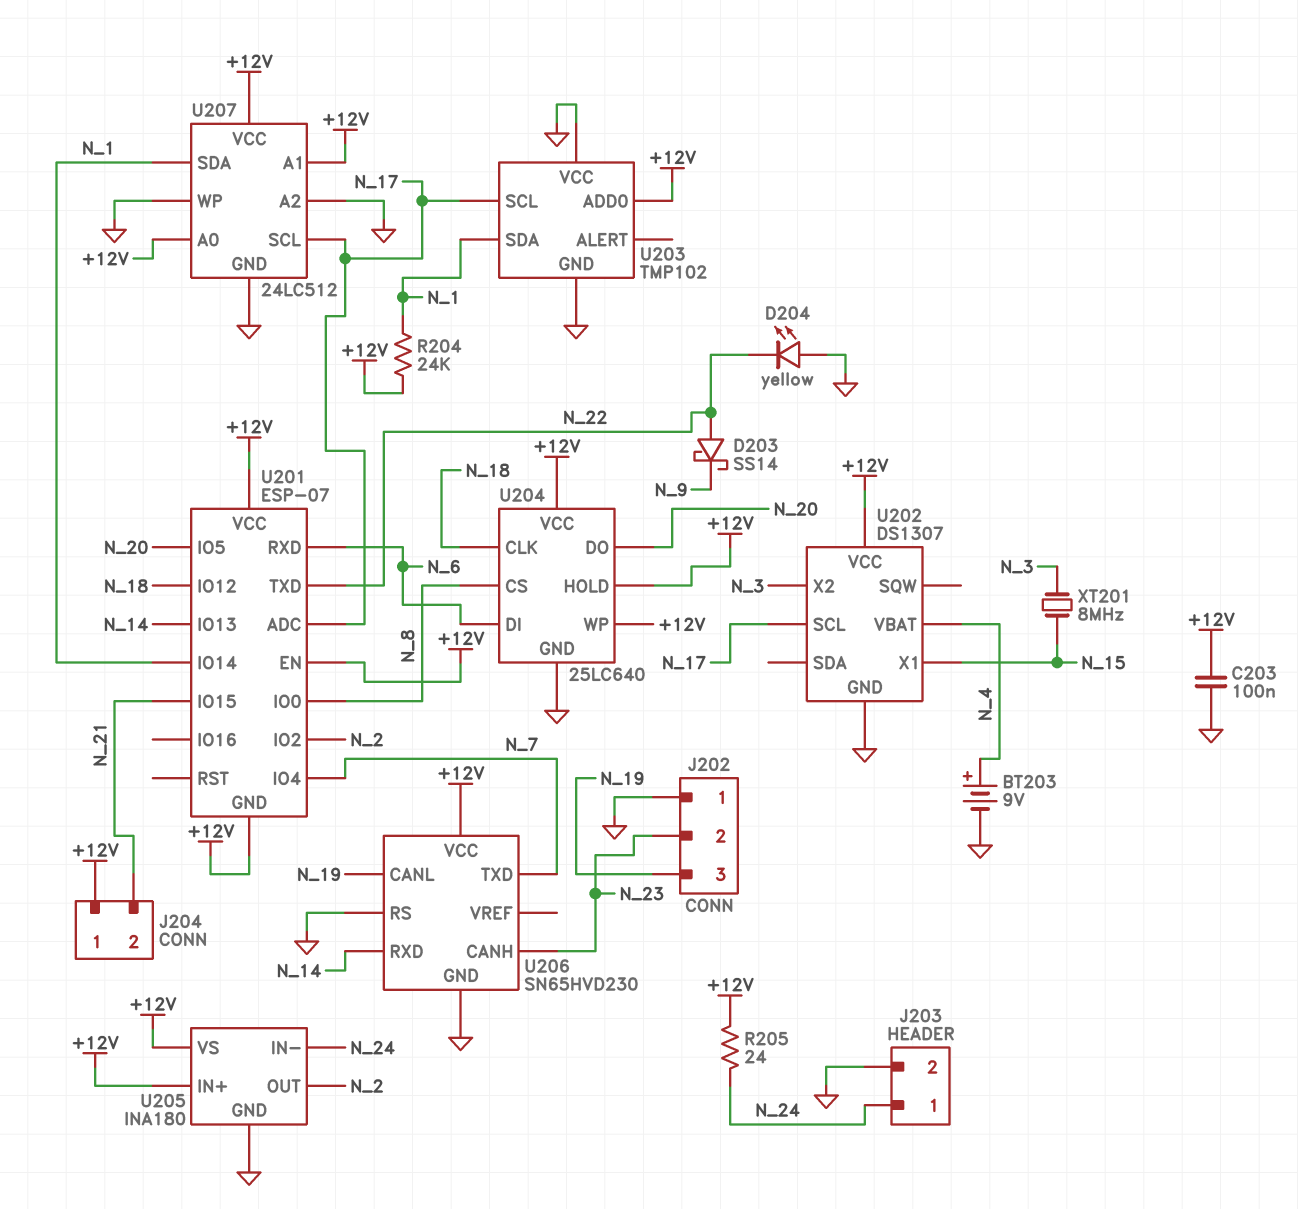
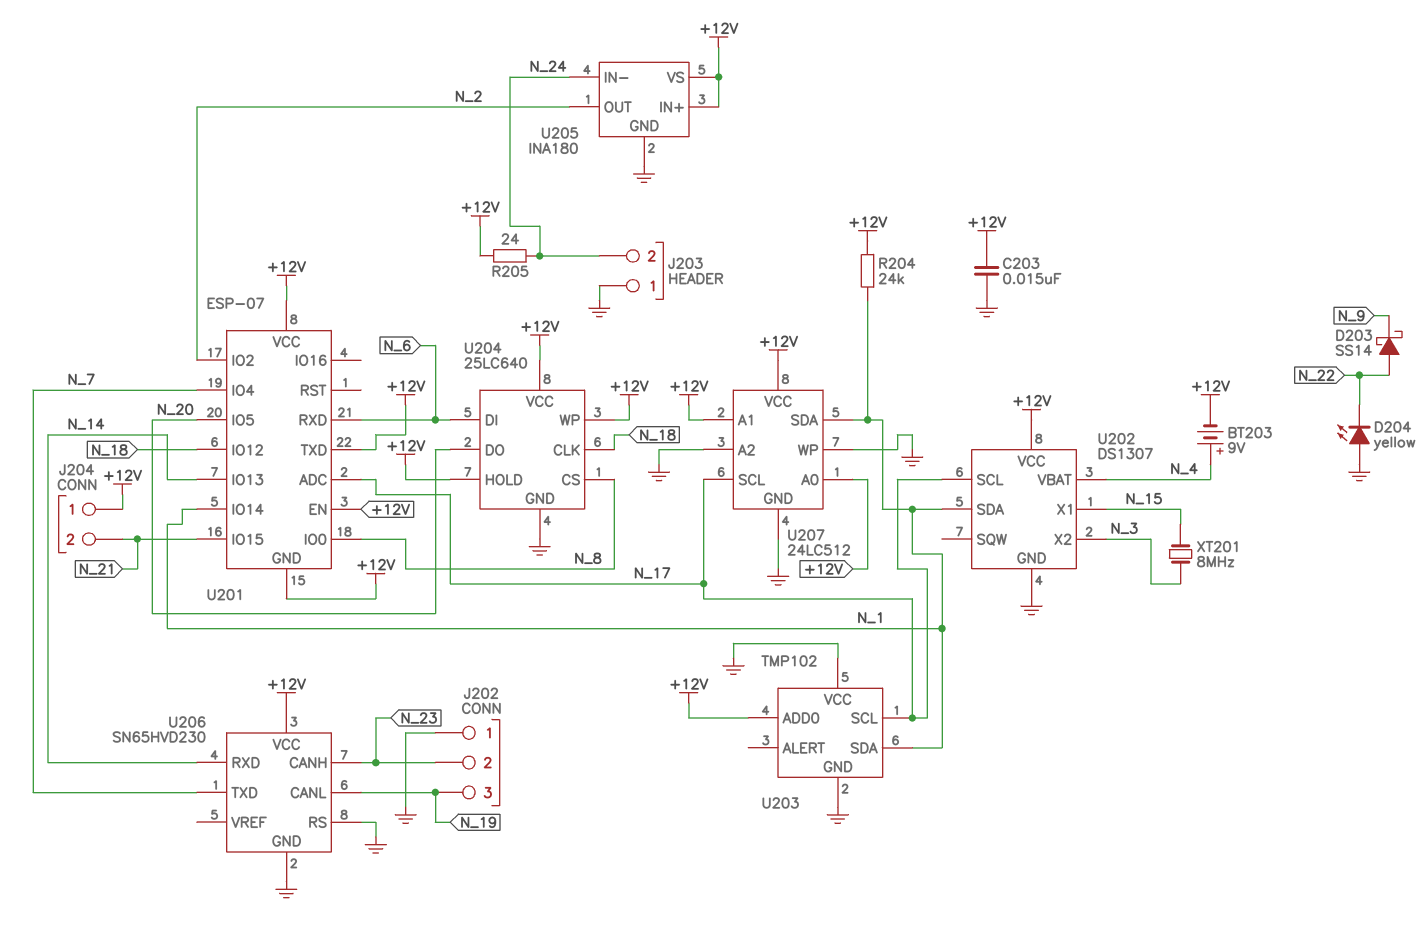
BT203: 9V (plus N_4, minus GND) -> 9V (plus N_4, minus +12V)
C203: 100nF (+12V, GND) -> 15nF (+12V, GND)
J203 pin 1: N_24 -> GND
J203 pin 2: GND -> N_24
U201 pin TXD: N_22 -> +12V
U202 pin SDA: none -> N_1

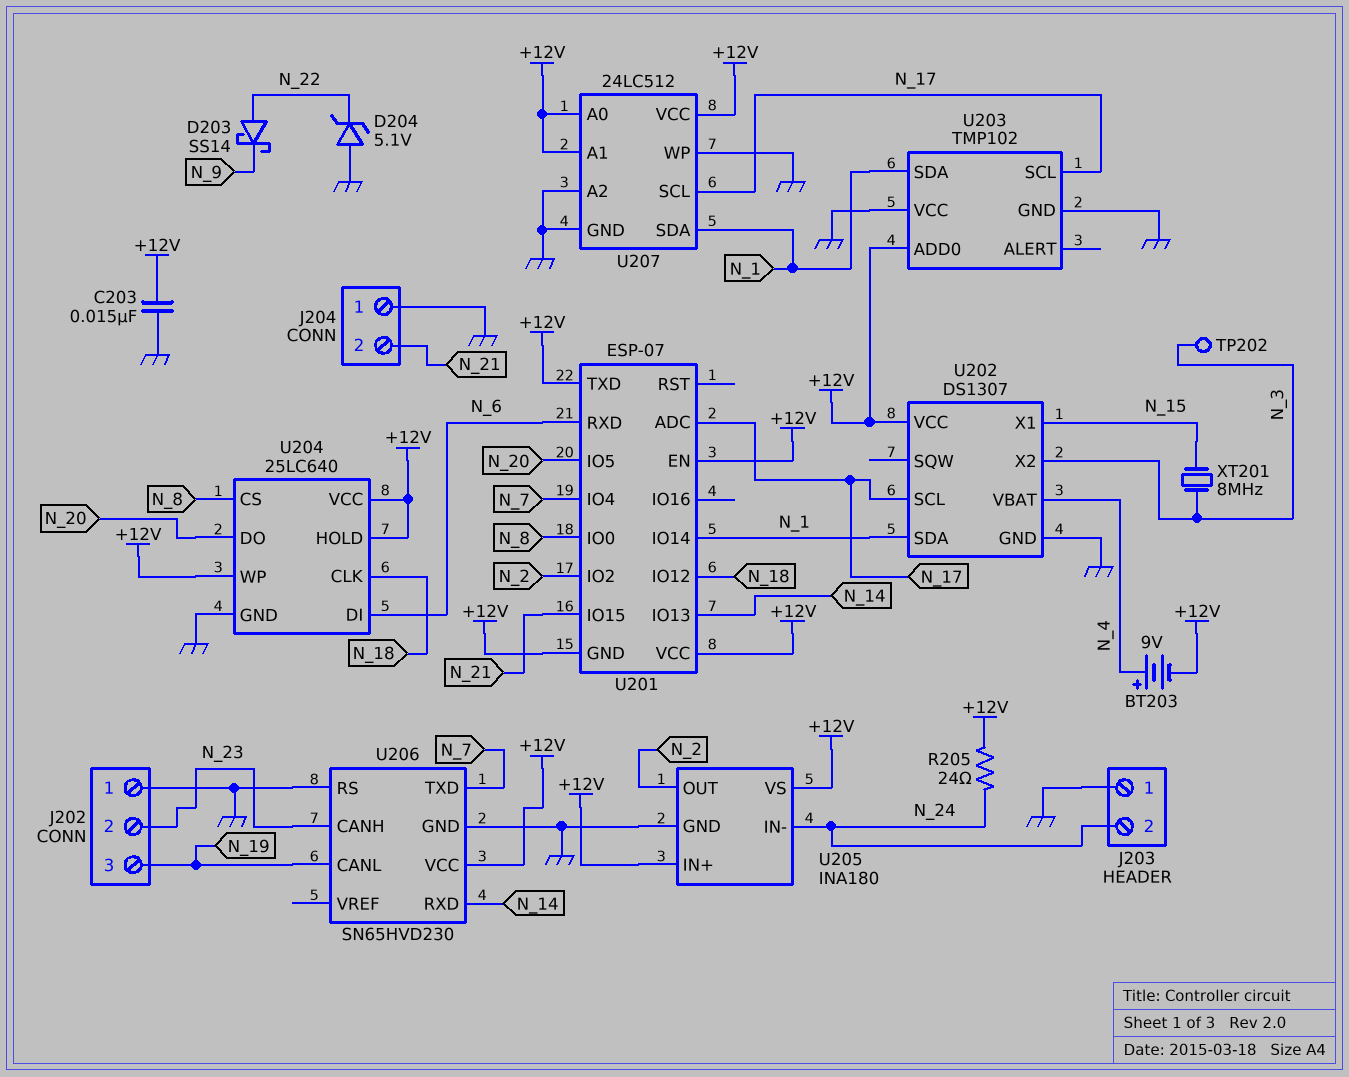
D204: LED yellow (A GND, K N_22) -> zener 5.1V (A GND, K N_22)
J204 pin 1: +12V -> GND
R204: 24k (+12V, N_1) -> none
TP202: none -> test point (N_3)

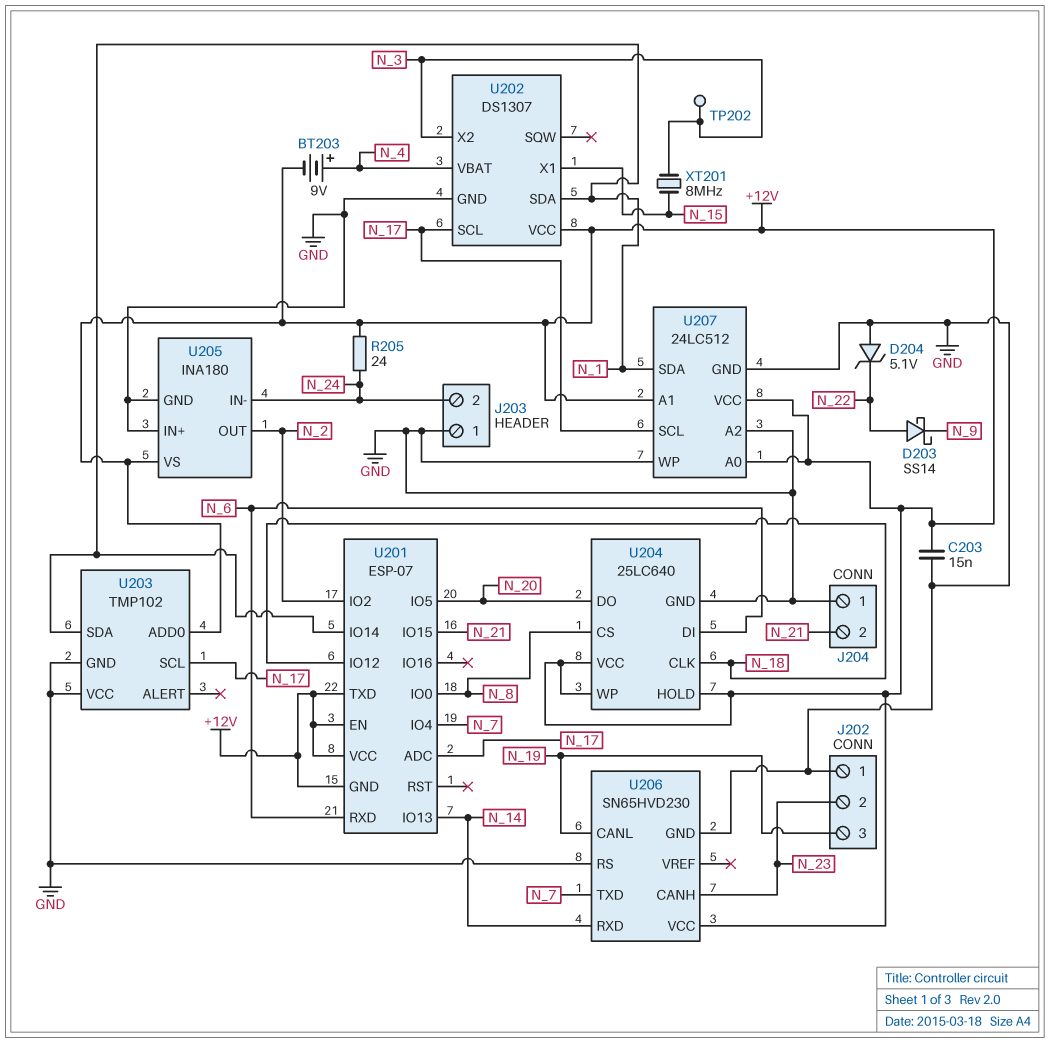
U205 pin IN+: +12V -> GND

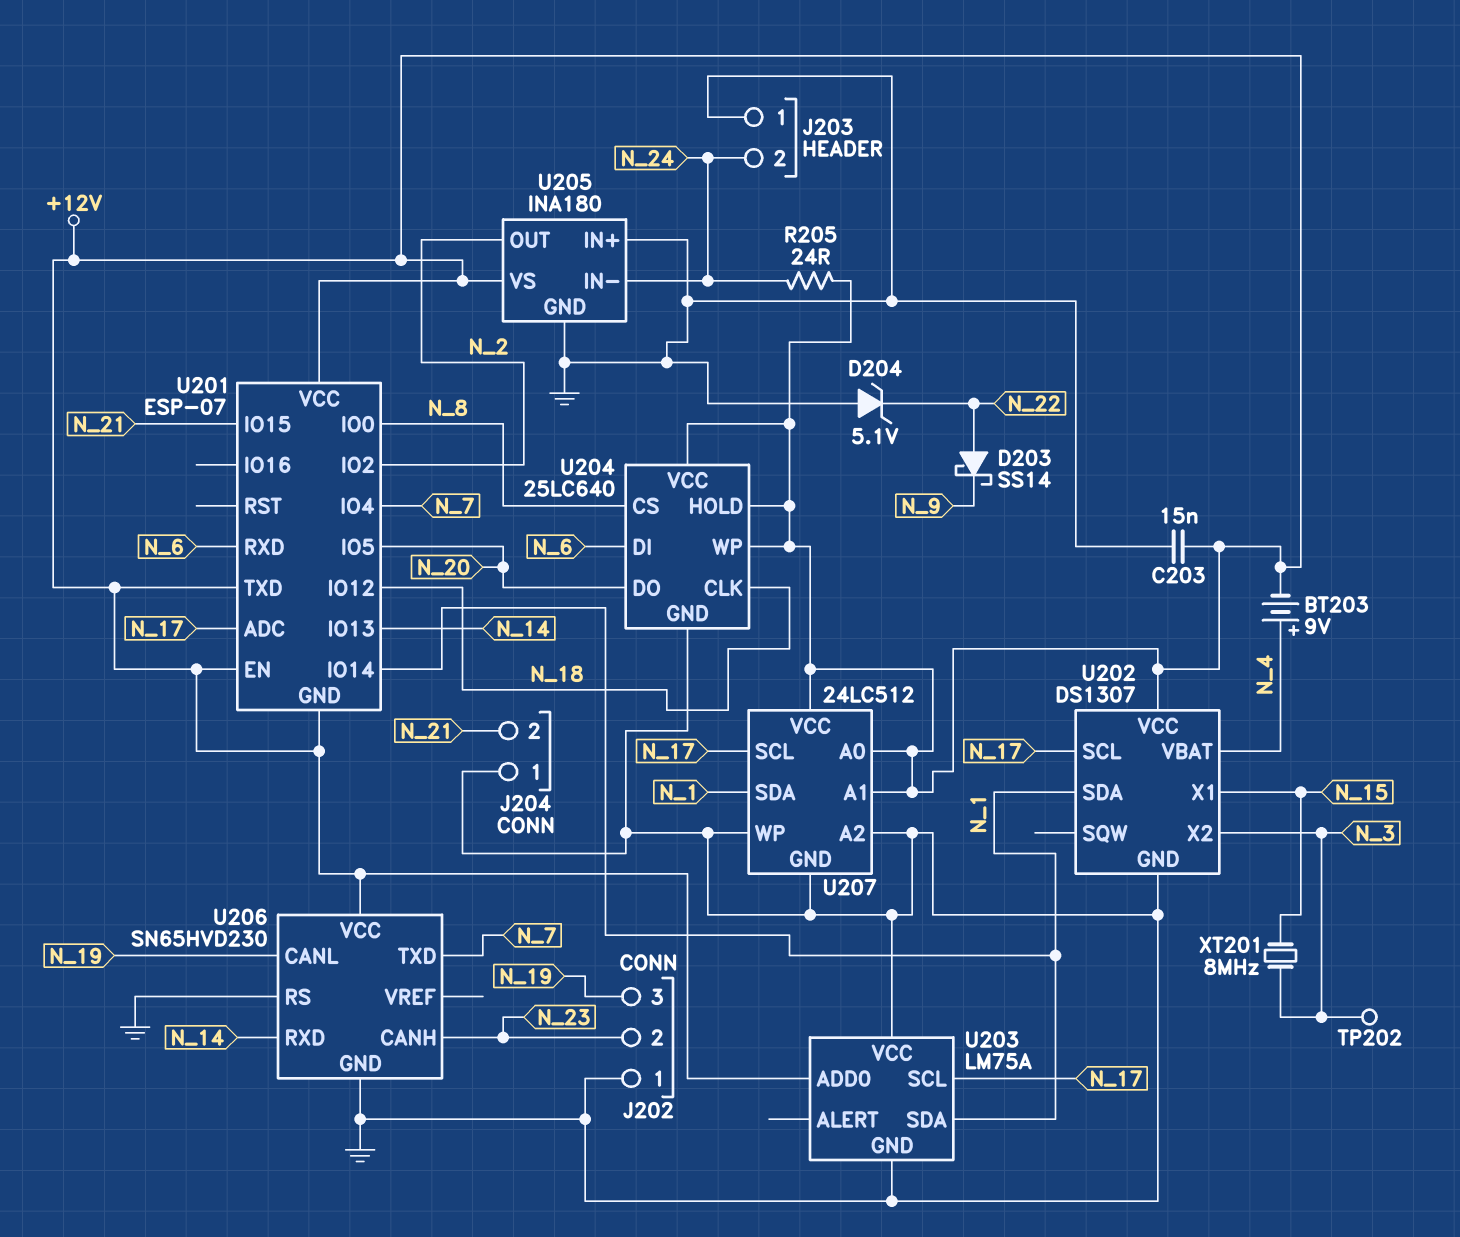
U203: TMP102 -> LM75A

